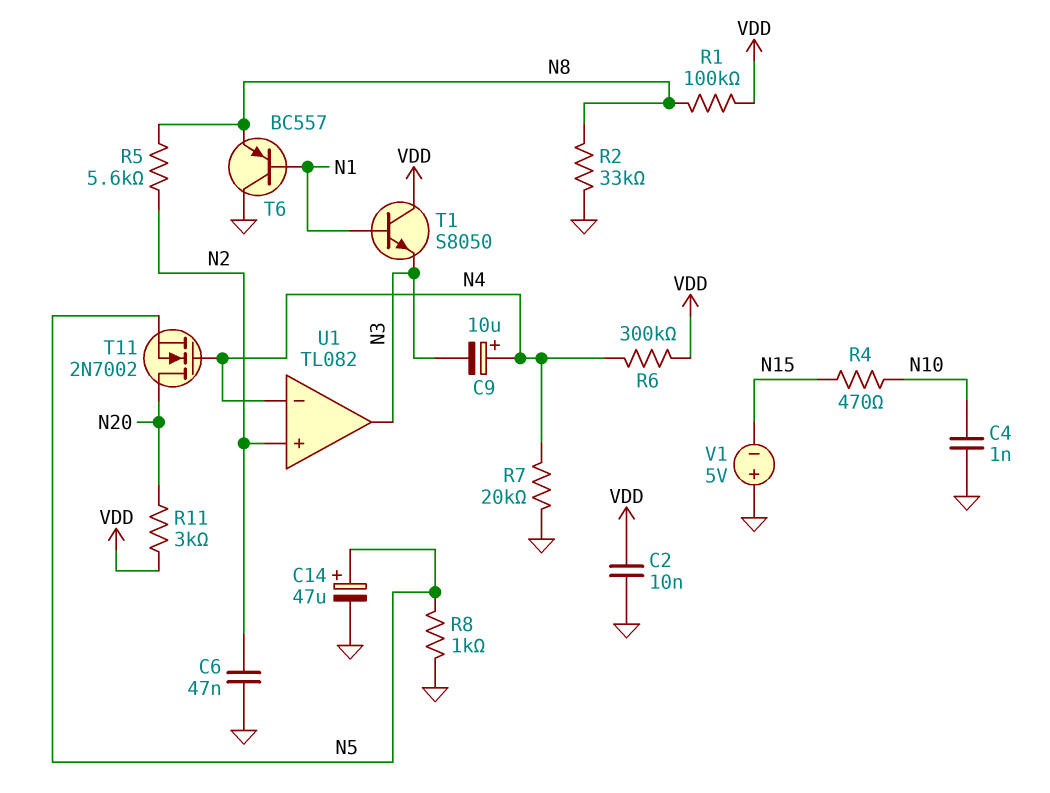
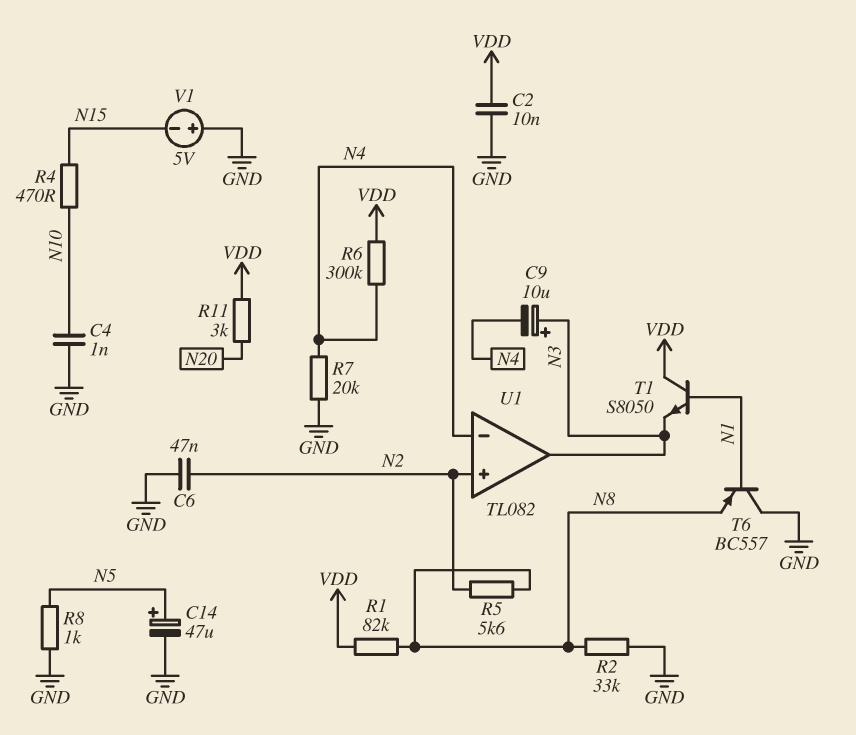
C9: 10uF (plus N4, minus N3) -> 10uF (plus N3, minus N4)
R1: 100k (N8, VDD) -> 82k (N8, VDD)
T11: NMOS 2N7002 (G N4, D N20, S N5) -> none

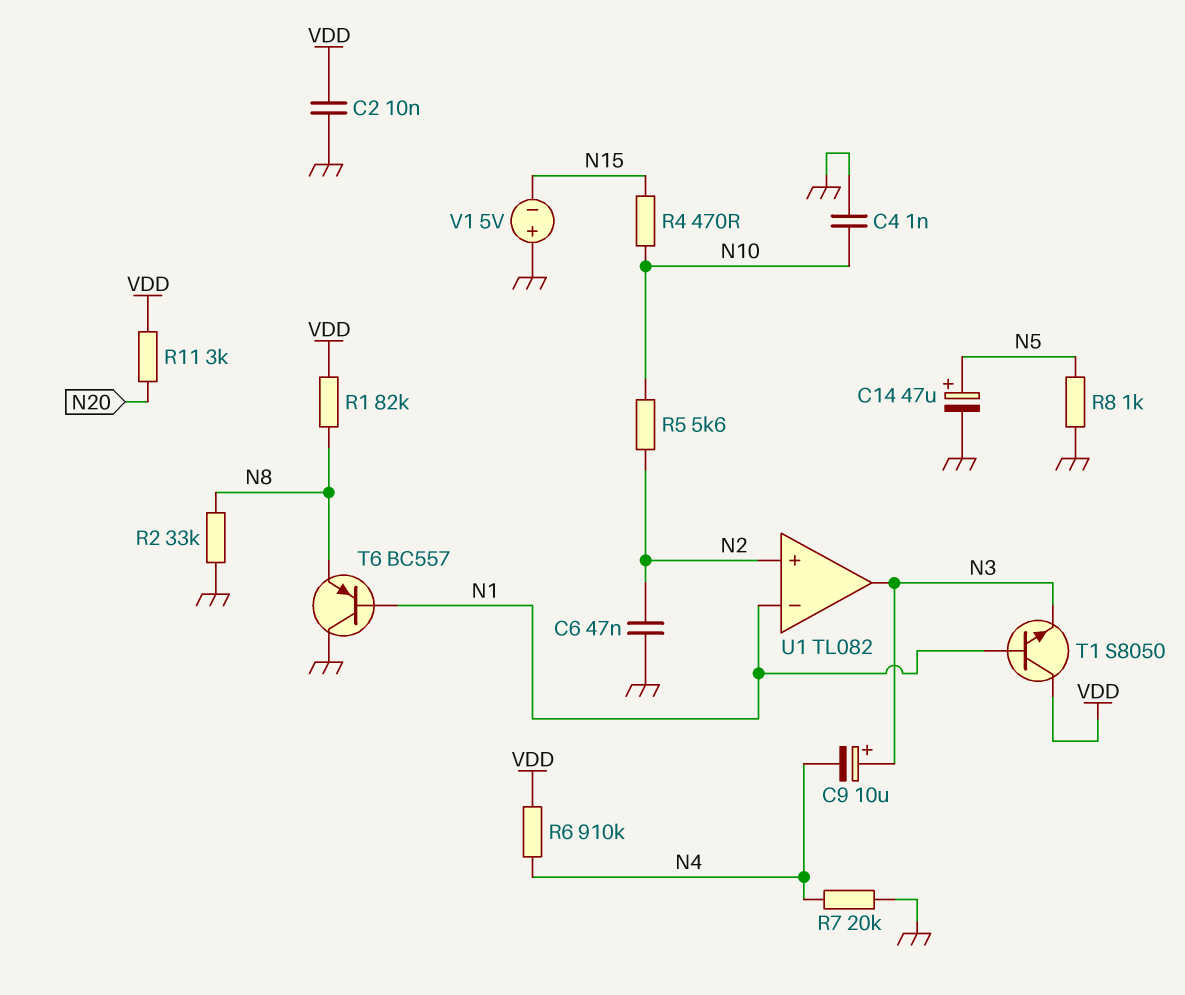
R5: 5.6k (N2, N8) -> 5.6k (N2, N10)
R6: 300k (N4, VDD) -> 910k (N4, VDD)
U1 pin in-: N4 -> N1

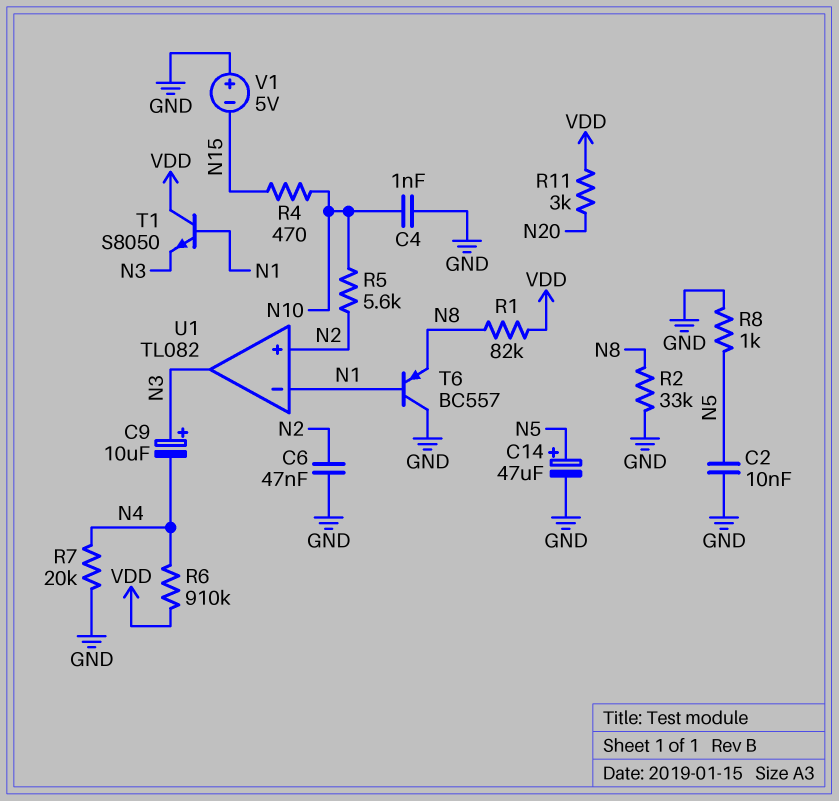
C2: 10nF (GND, VDD) -> 10nF (GND, N5)

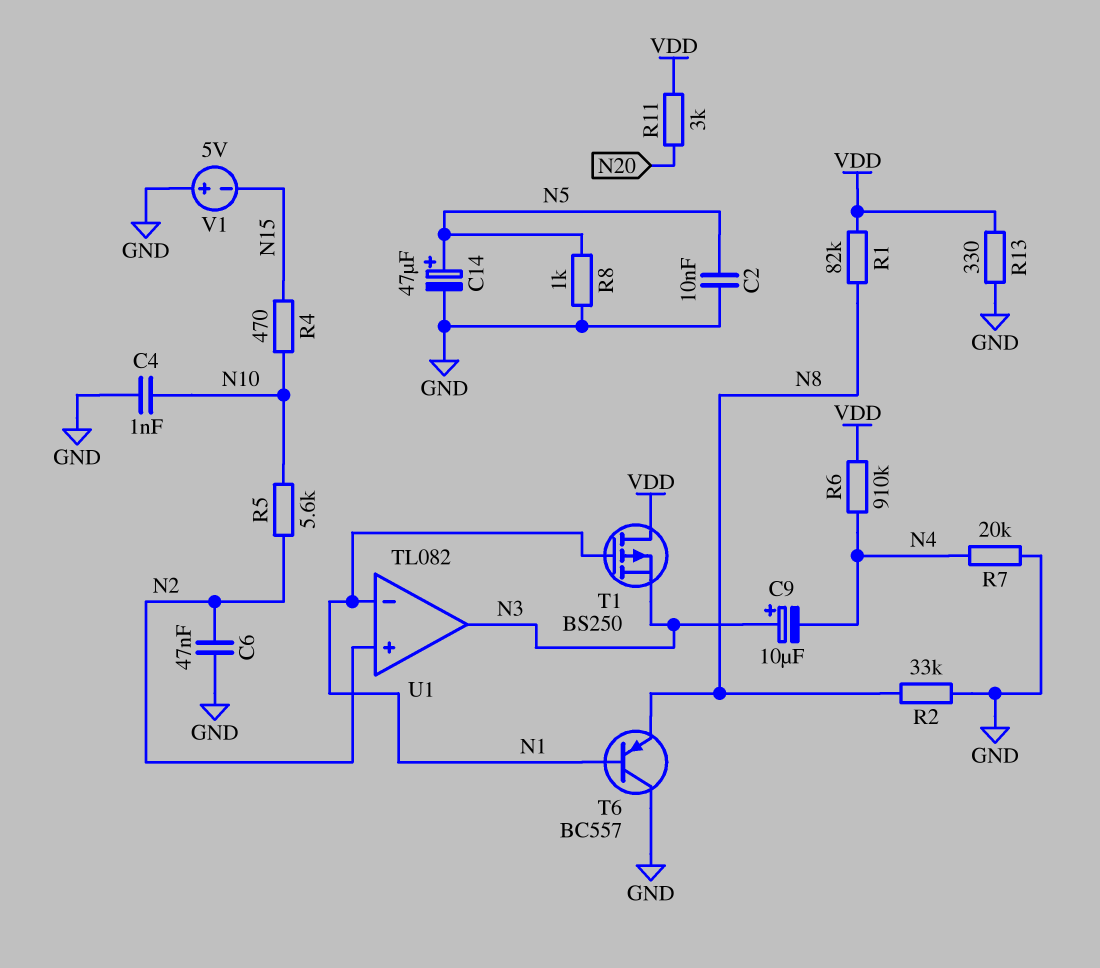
R13: none -> 330 (GND, VDD)
T1: NPN S8050 (B N1, C VDD, E N3) -> PMOS BS250 (G N1, D VDD, S N3)

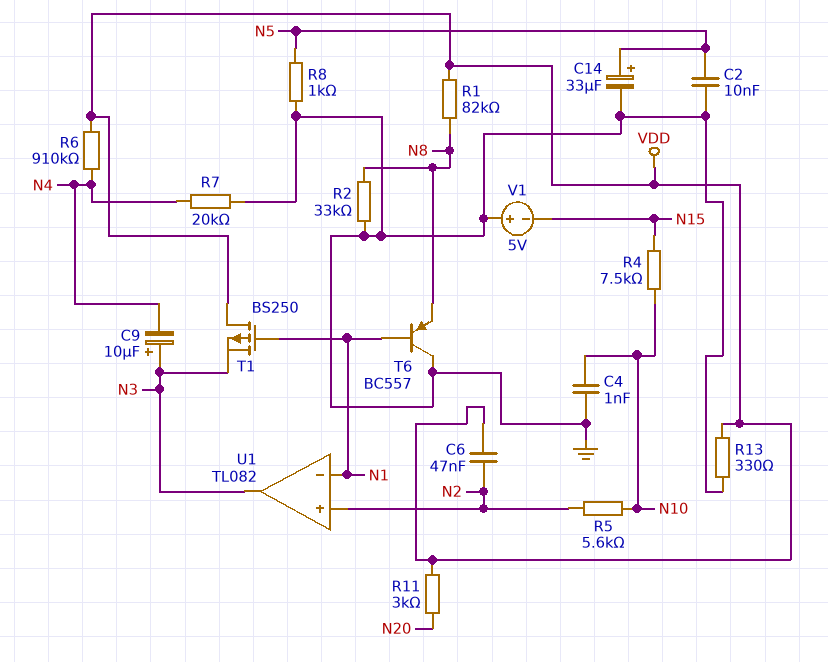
C6: 47nF (GND, N2) -> 47nF (N2, VDD)
C14: 47uF (plus N5, minus GND) -> 33uF (plus N5, minus GND)
R4: 470 (N10, N15) -> 7.5k (N10, N15)

